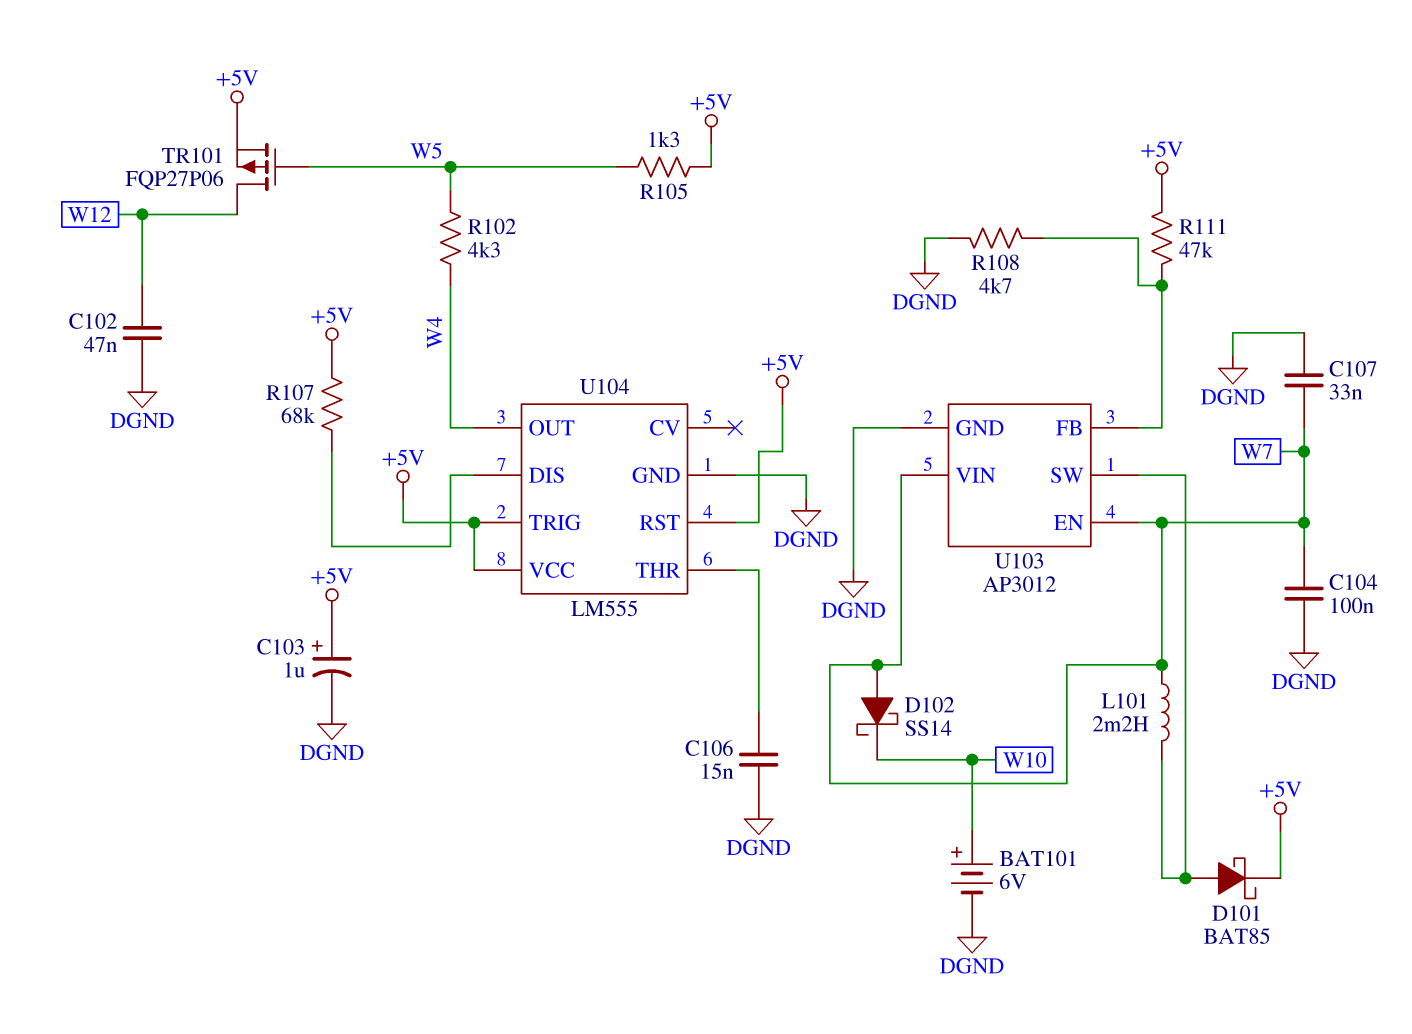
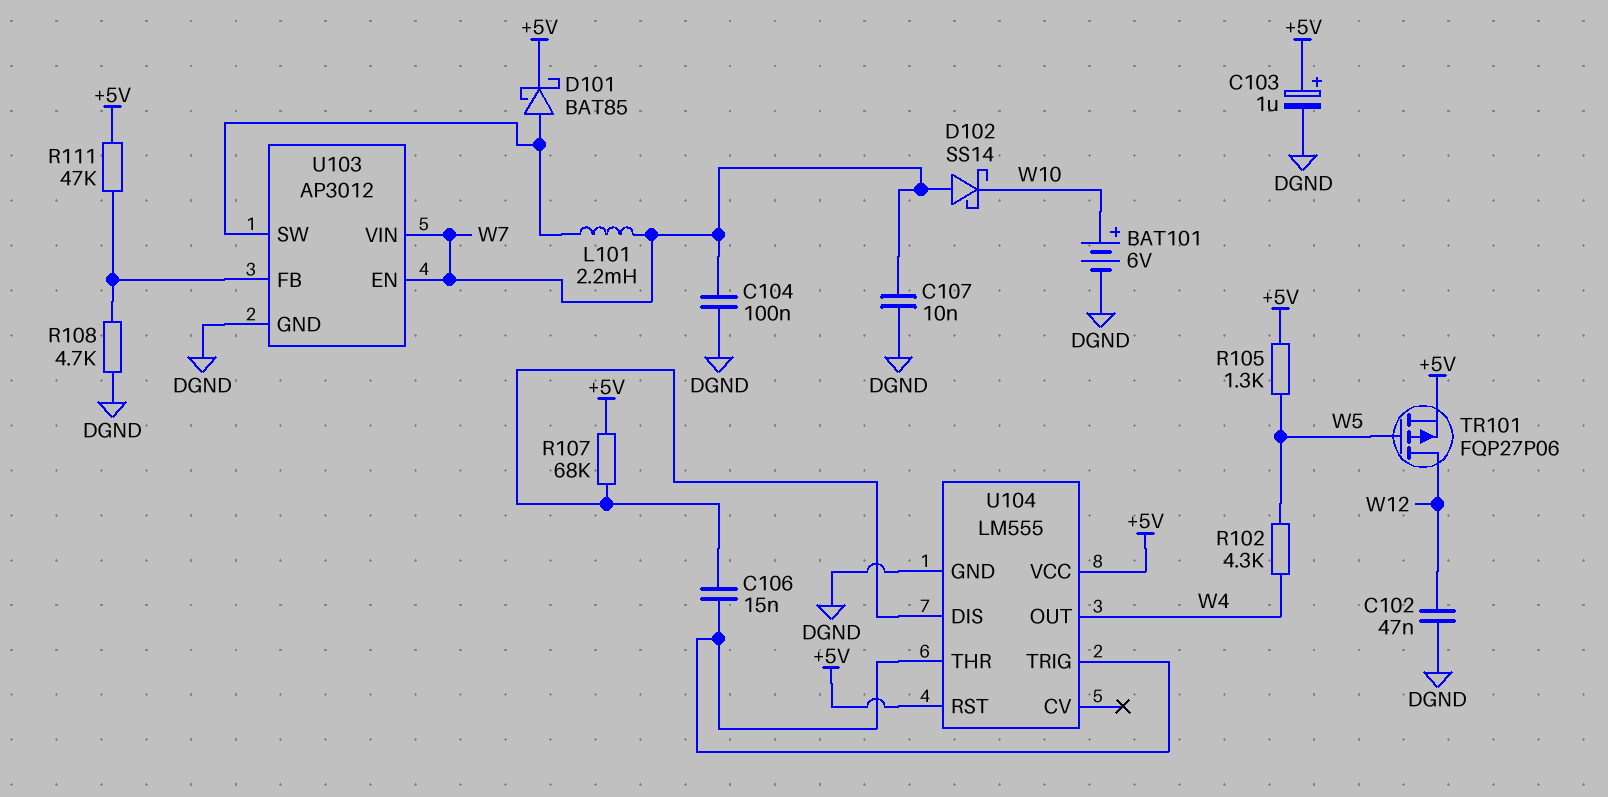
C106: 15nF (DGND, U104/THR) -> 15nF (U104/DIS, U104/THR)
C107: 33nF (DGND, W7) -> 10nF (DGND, W7)
U104 pin TRIG: +5V -> U104/THR

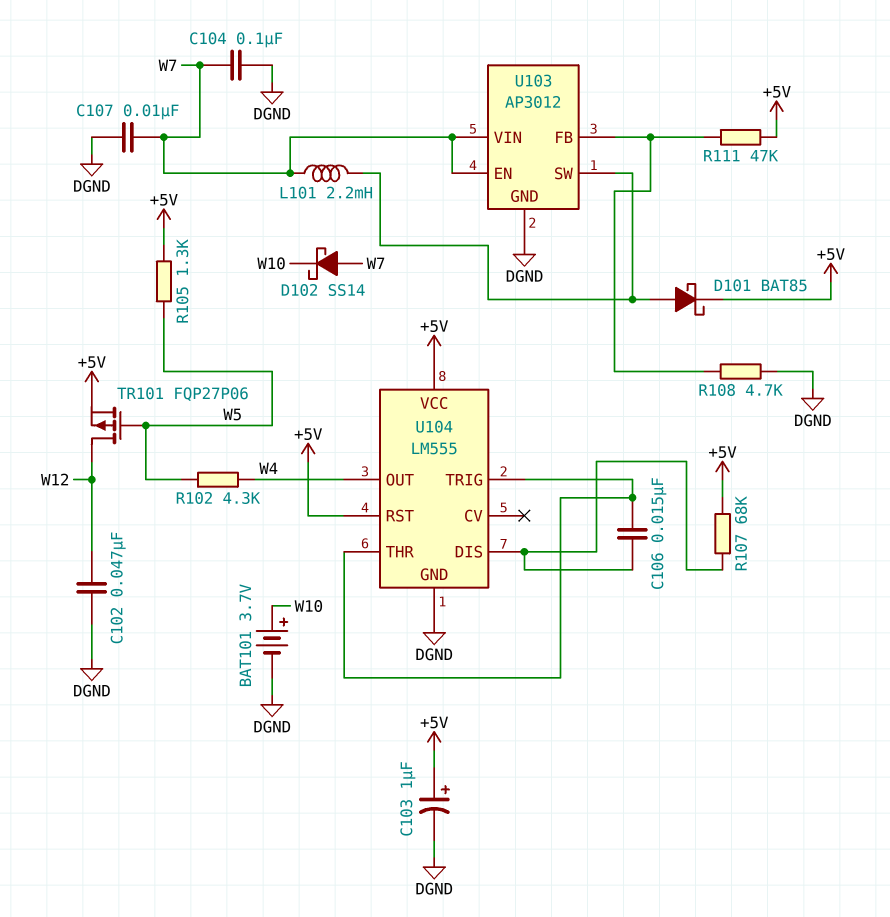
BAT101: 6V (plus W10, minus DGND) -> 3.7V (plus W10, minus DGND)

